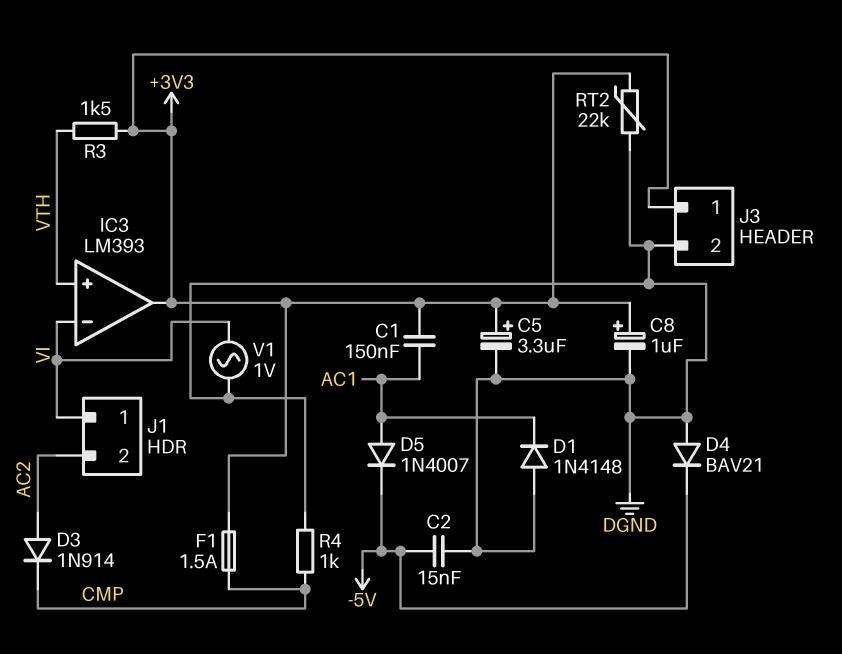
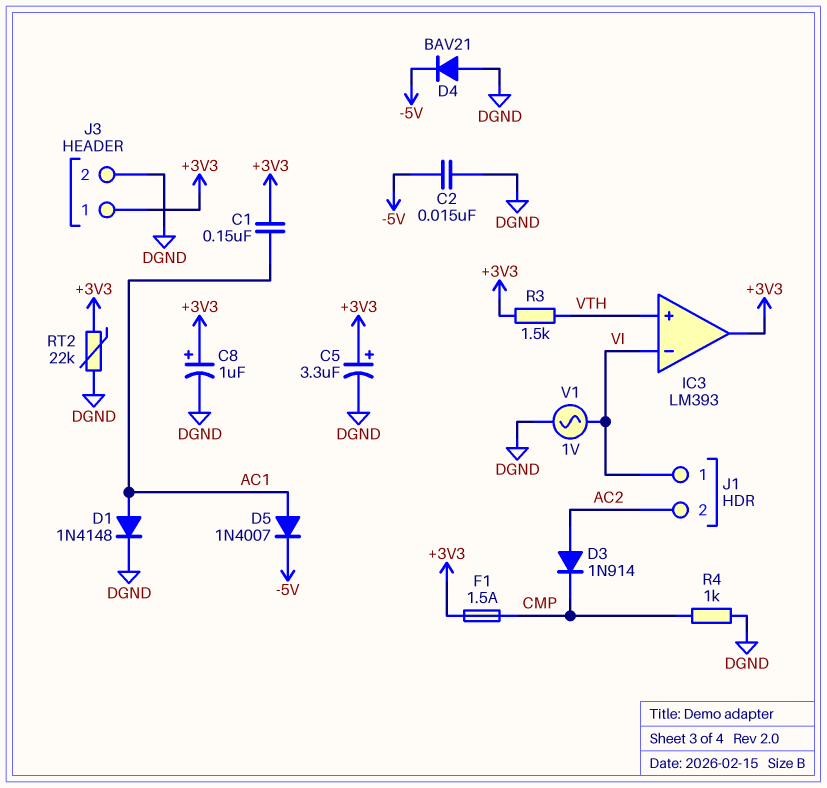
D1: diode 1N4148 (A DGND, K AC1) -> diode 1N4148 (A AC1, K DGND)

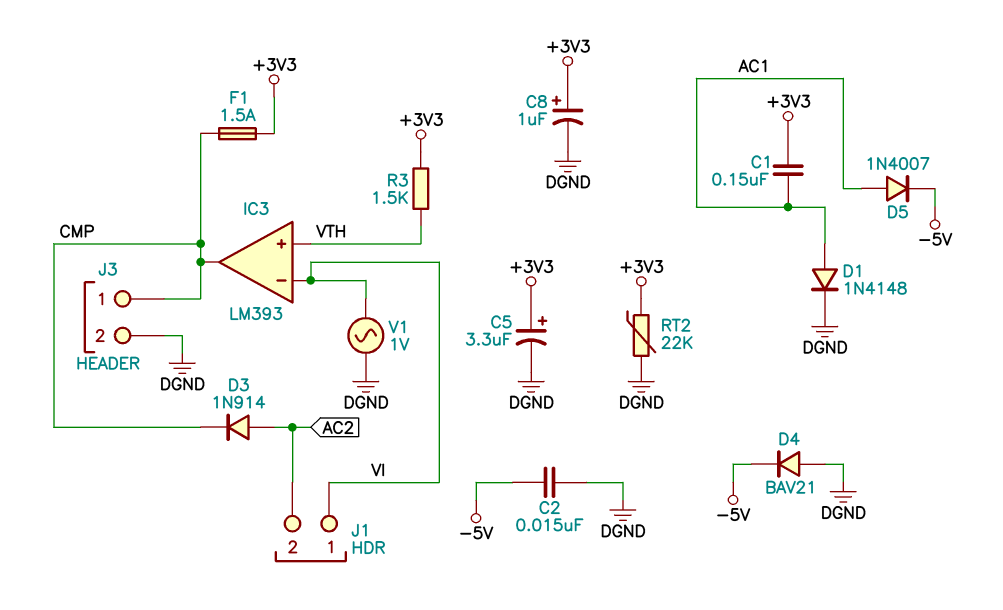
IC3 pin out: +3V3 -> CMP
J3 pin 1: +3V3 -> CMP
R4: 1k (CMP, DGND) -> none

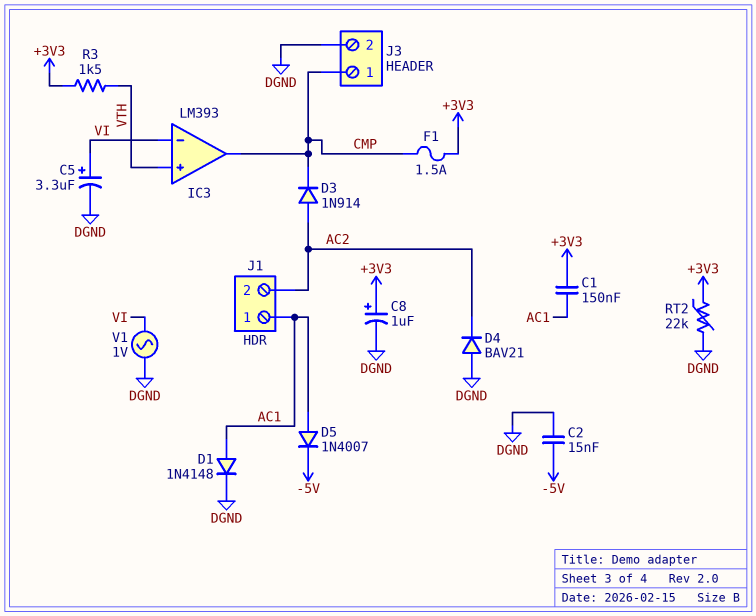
C5: 3.3uF (plus +3V3, minus DGND) -> 3.3uF (plus VI, minus DGND)
D4: diode BAV21 (A DGND, K -5V) -> diode BAV21 (A DGND, K AC2)
J1 pin 1: VI -> AC1

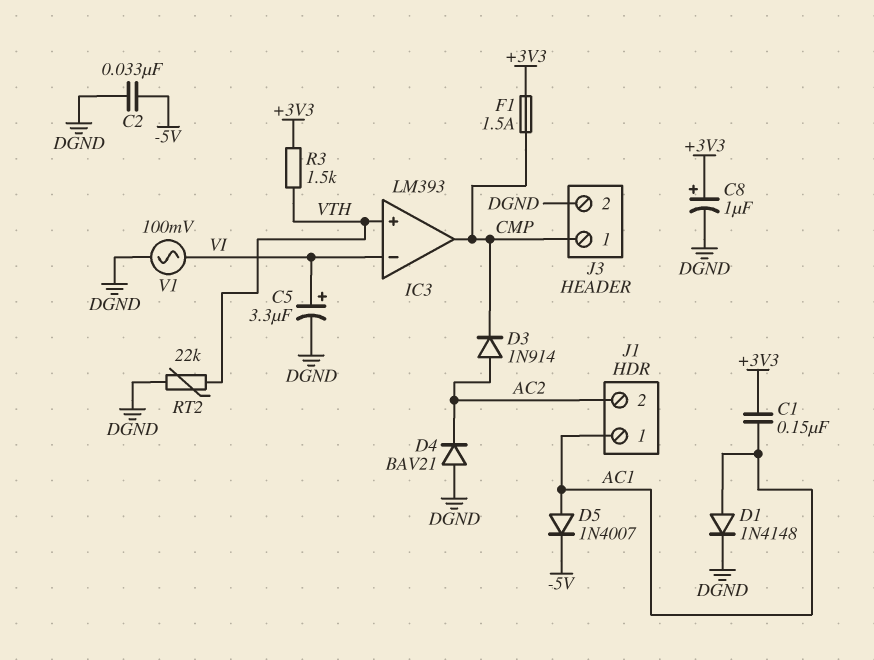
C2: 15nF (-5V, DGND) -> 33nF (-5V, DGND)
RT2: 22k (+3V3, DGND) -> 22k (DGND, VTH)
V1: AC 1V (DGND, VI) -> AC 100mV (DGND, VI)

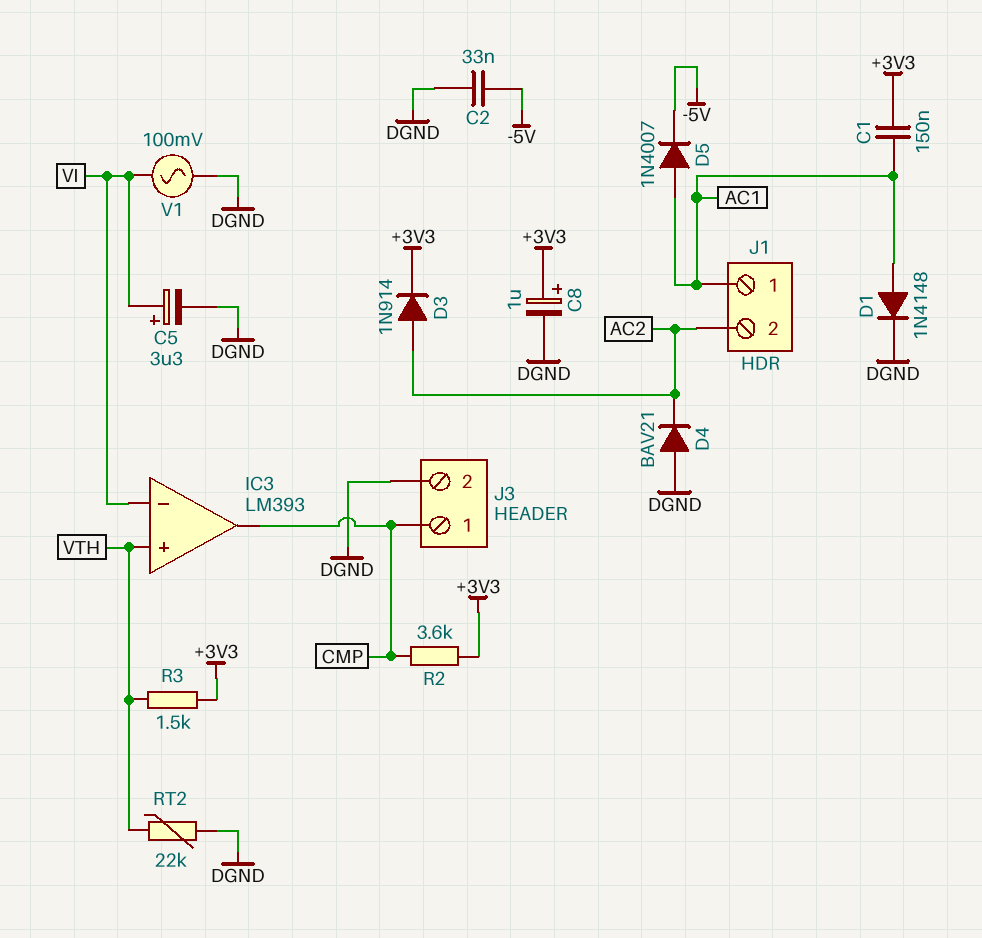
D3: diode 1N914 (A AC2, K CMP) -> diode 1N914 (A AC2, K +3V3)
F1: 1.5A (+3V3, CMP) -> none
R2: none -> 3.6k (+3V3, CMP)

